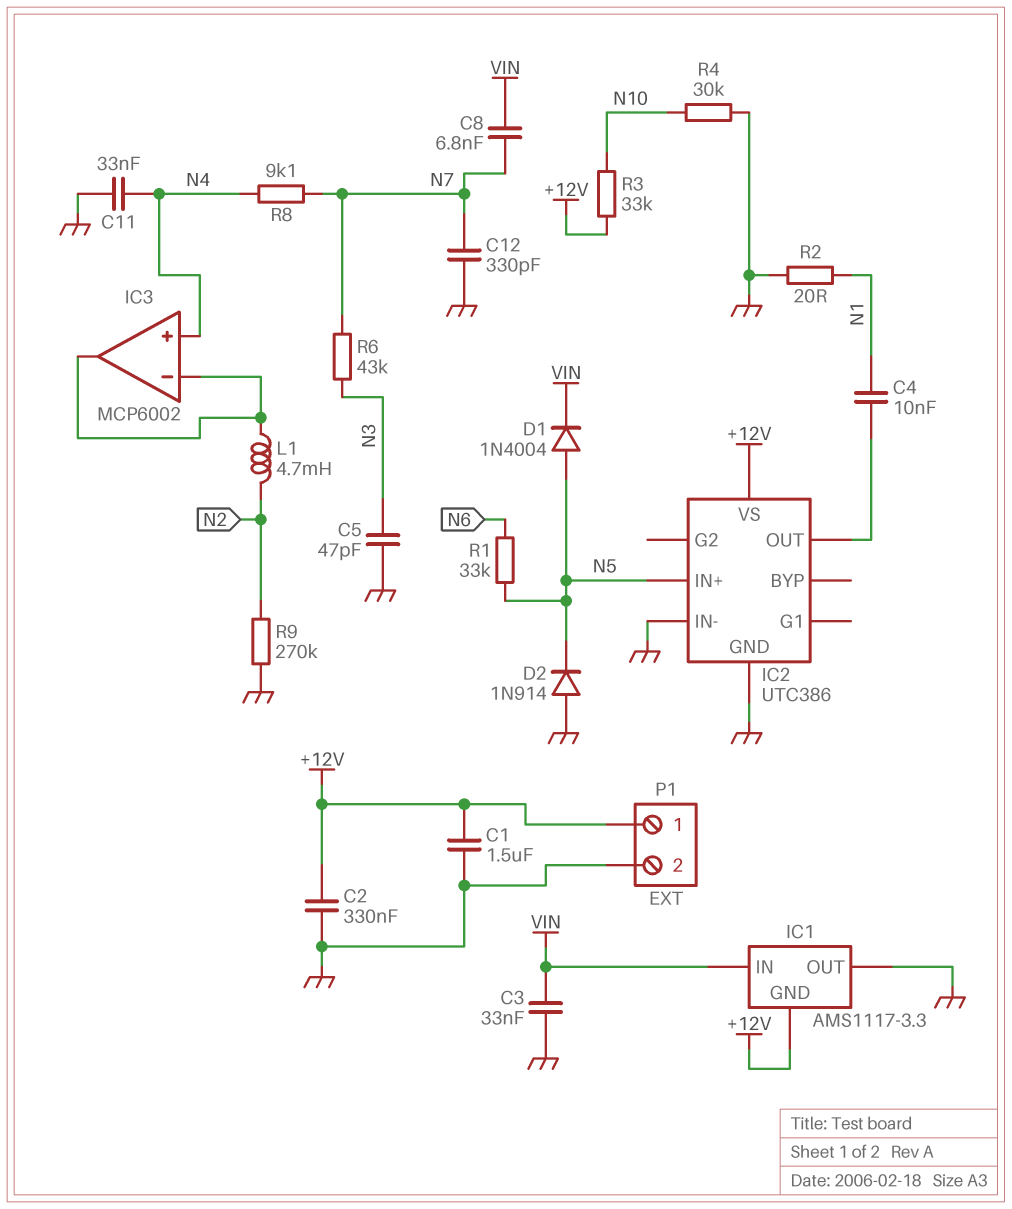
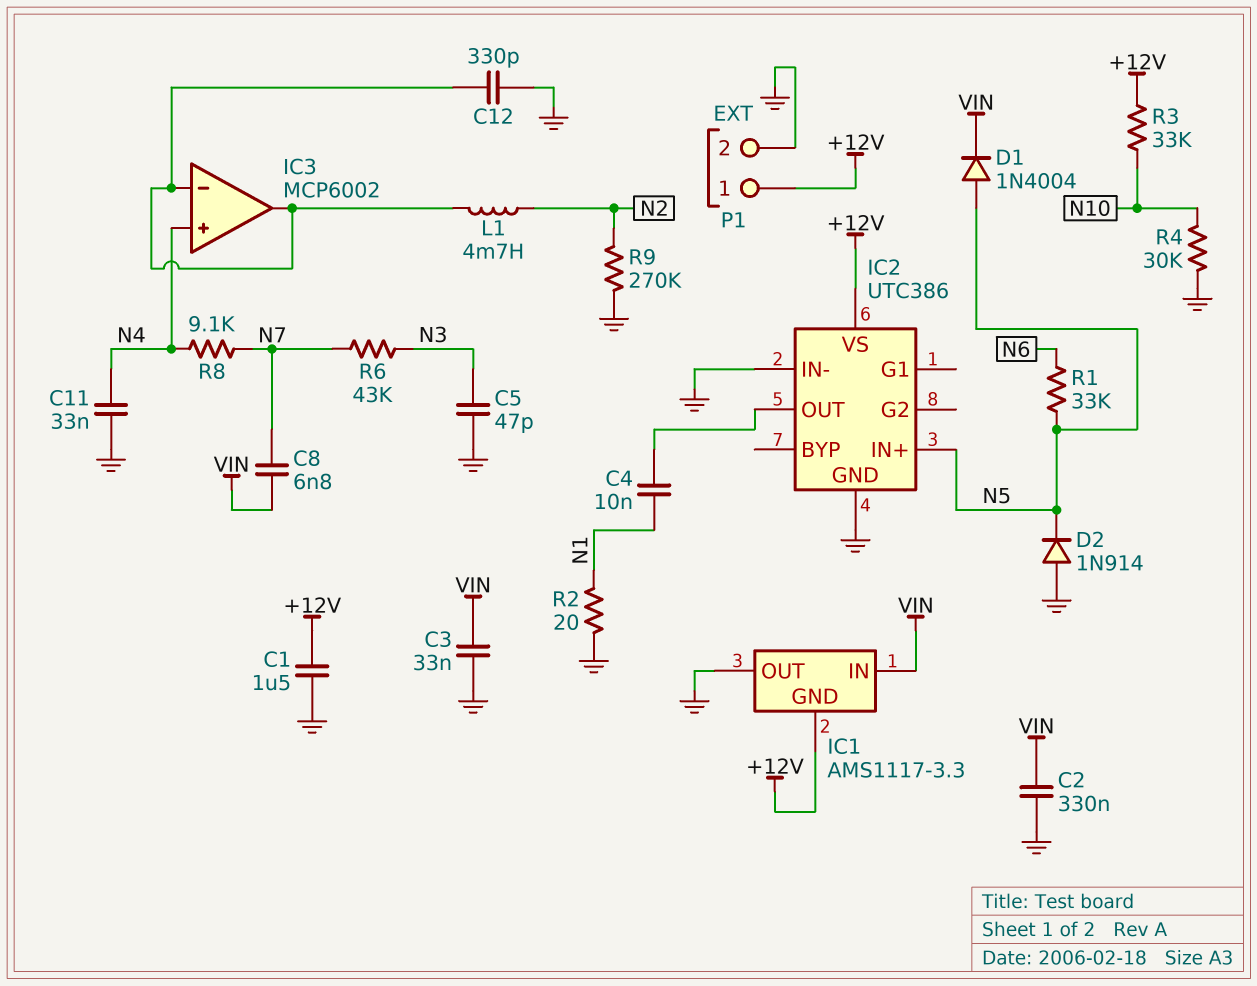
C2: 330nF (+12V, GND) -> 330nF (GND, VIN)
C12: 330pF (GND, N7) -> 330pF (GND, IC3/in-)

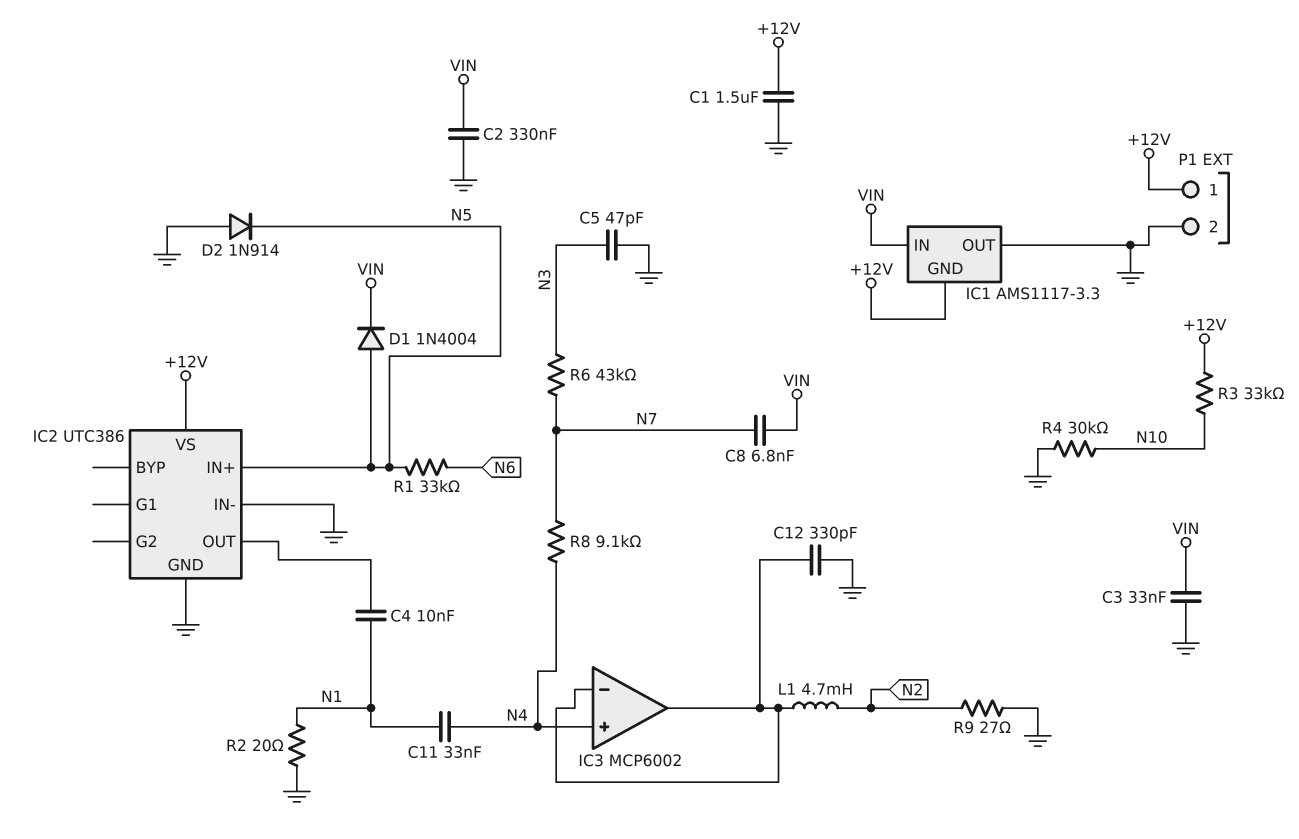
C11: 33nF (GND, N4) -> 33nF (N1, N4)
R9: 270k (GND, N2) -> 27 (GND, N2)

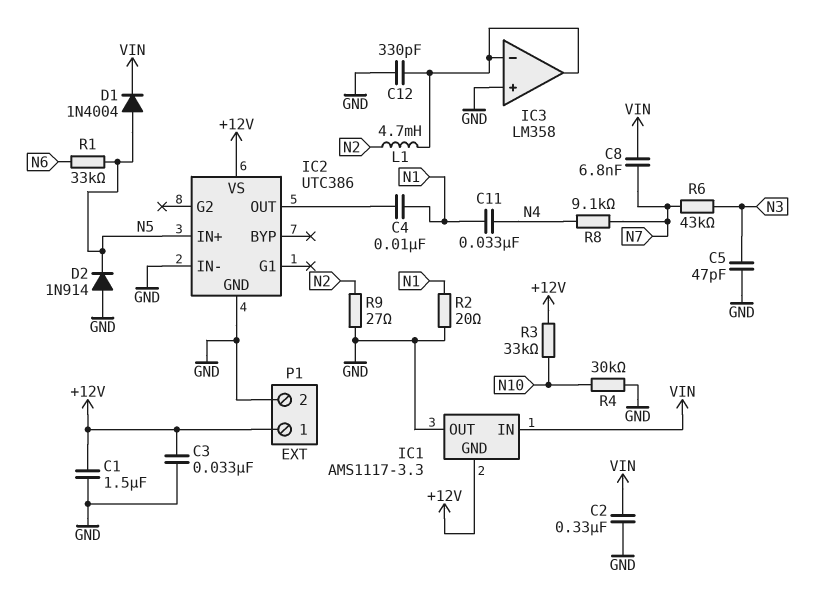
C3: 33nF (GND, VIN) -> 33nF (+12V, GND)
IC3: MCP6002 -> LM358
IC3 pin in+: N4 -> GND

